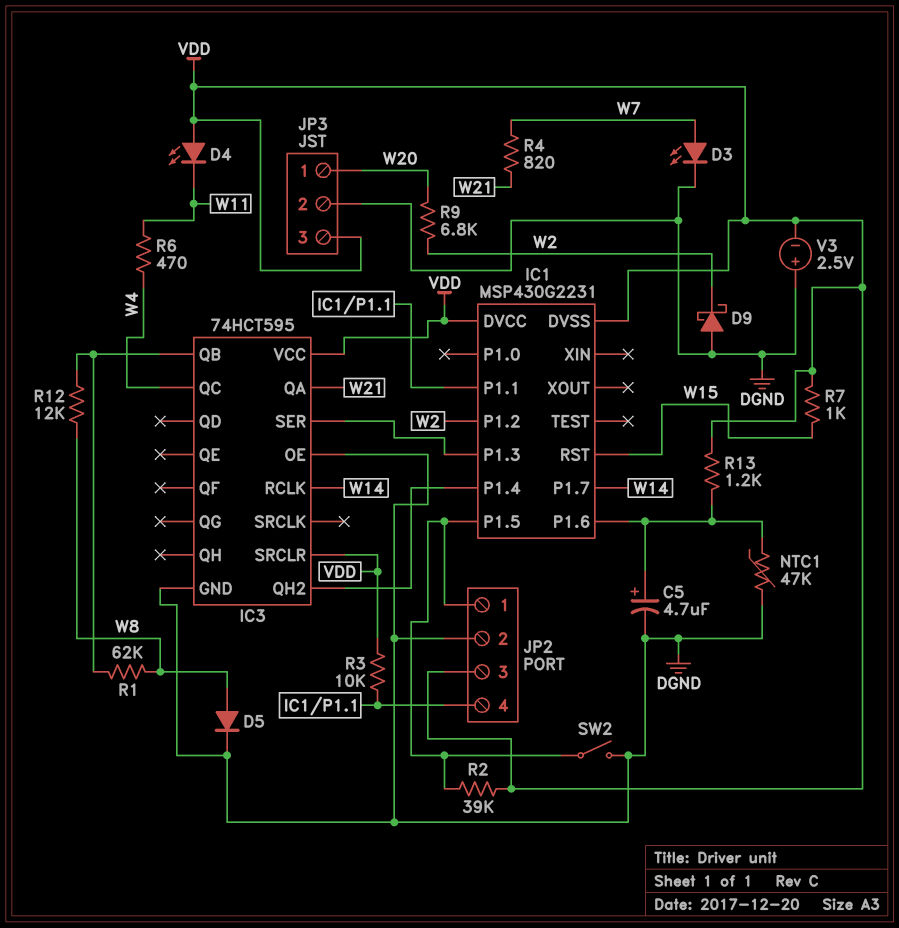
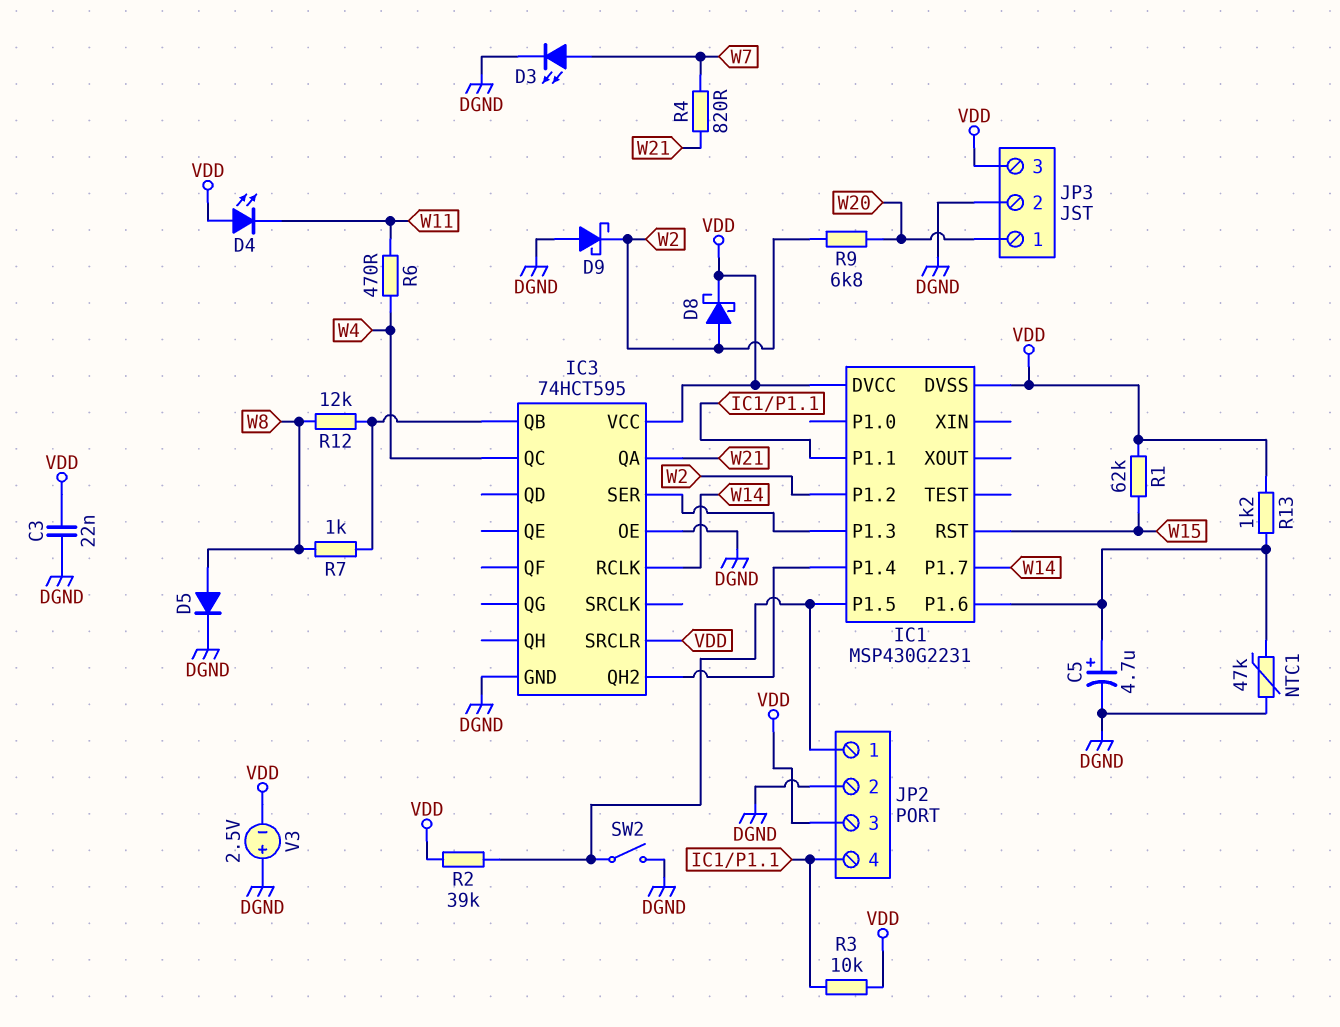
C3: none -> 22nF (DGND, VDD)
D8: none -> schottky (A W2, K VDD)
R1: 62k (IC3/QB, W8) -> 62k (VDD, W15)
R7: 1k (VDD, W15) -> 1k (IC3/QB, W8)

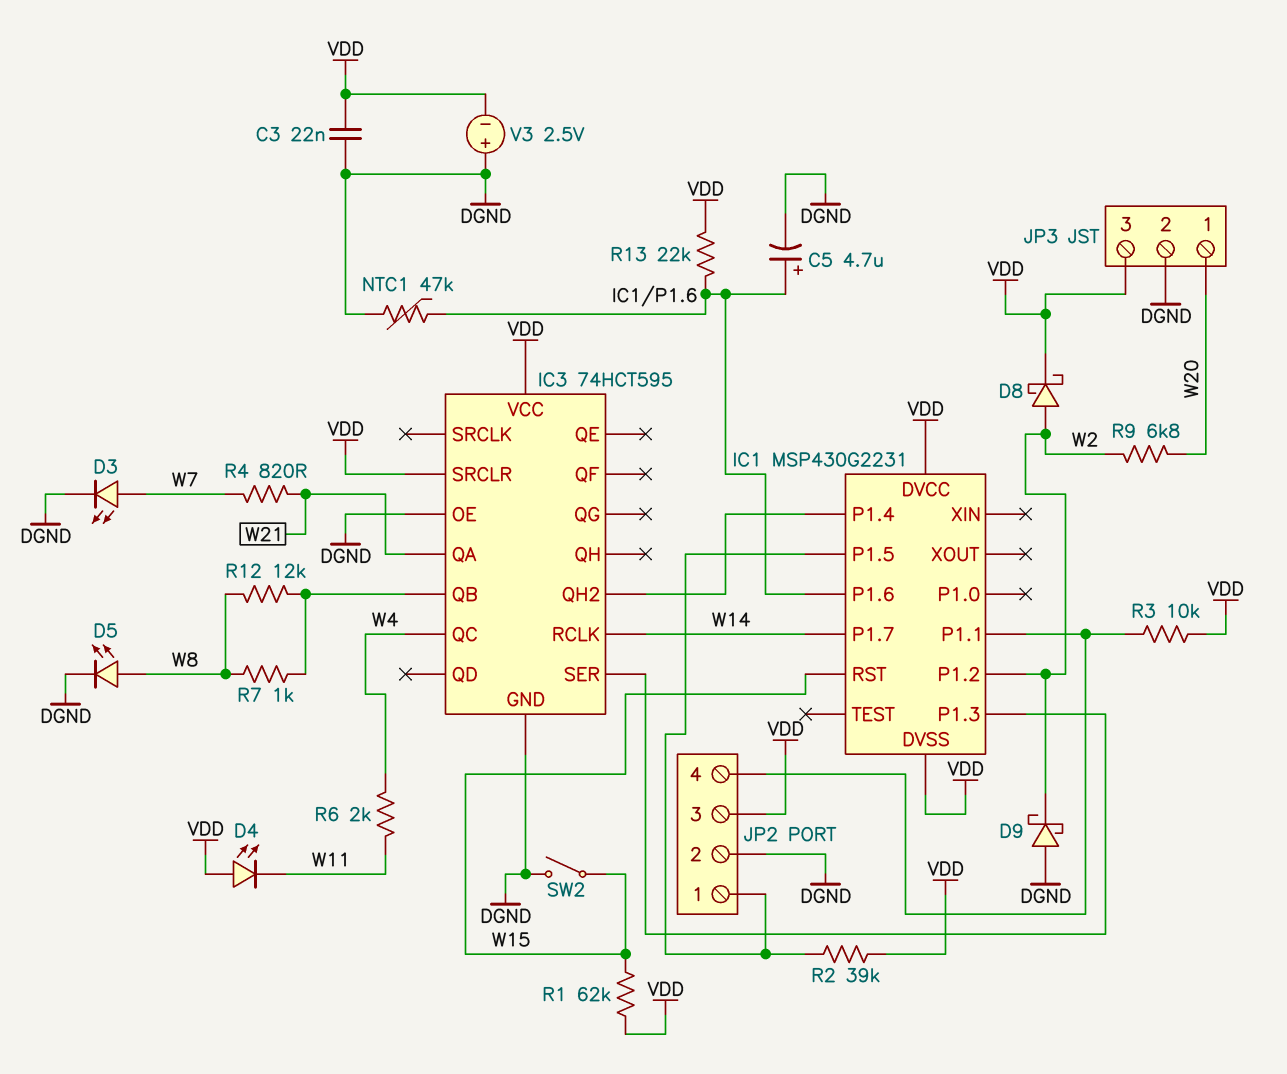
D5: diode (A W8, K DGND) -> LED (A W8, K DGND)
R6: 470 (W4, W11) -> 2k (W4, W11)
R13: 1.2k (IC1/P1.6, VDD) -> 22k (IC1/P1.6, VDD)
SW2: switch (DGND, IC1/P1.5) -> switch (DGND, W15)

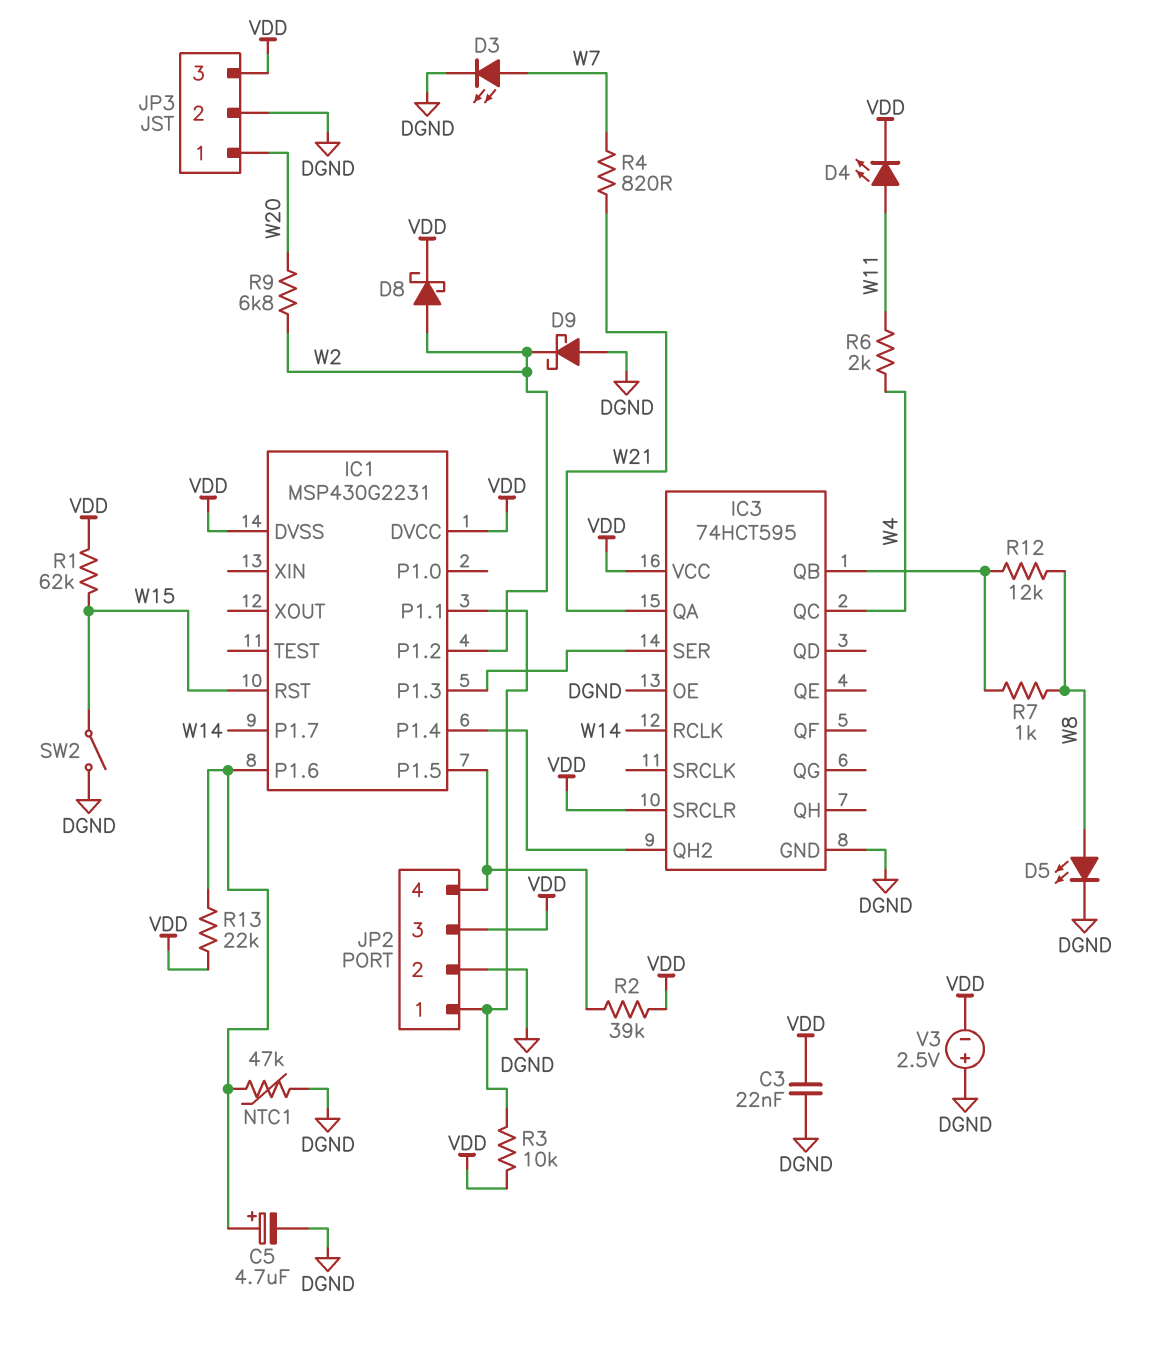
D4: LED (A VDD, K W11) -> LED (A W11, K VDD)
JP2 pin 1: IC1/P1.5 -> IC1/P1.1
JP2 pin 4: IC1/P1.1 -> IC1/P1.5

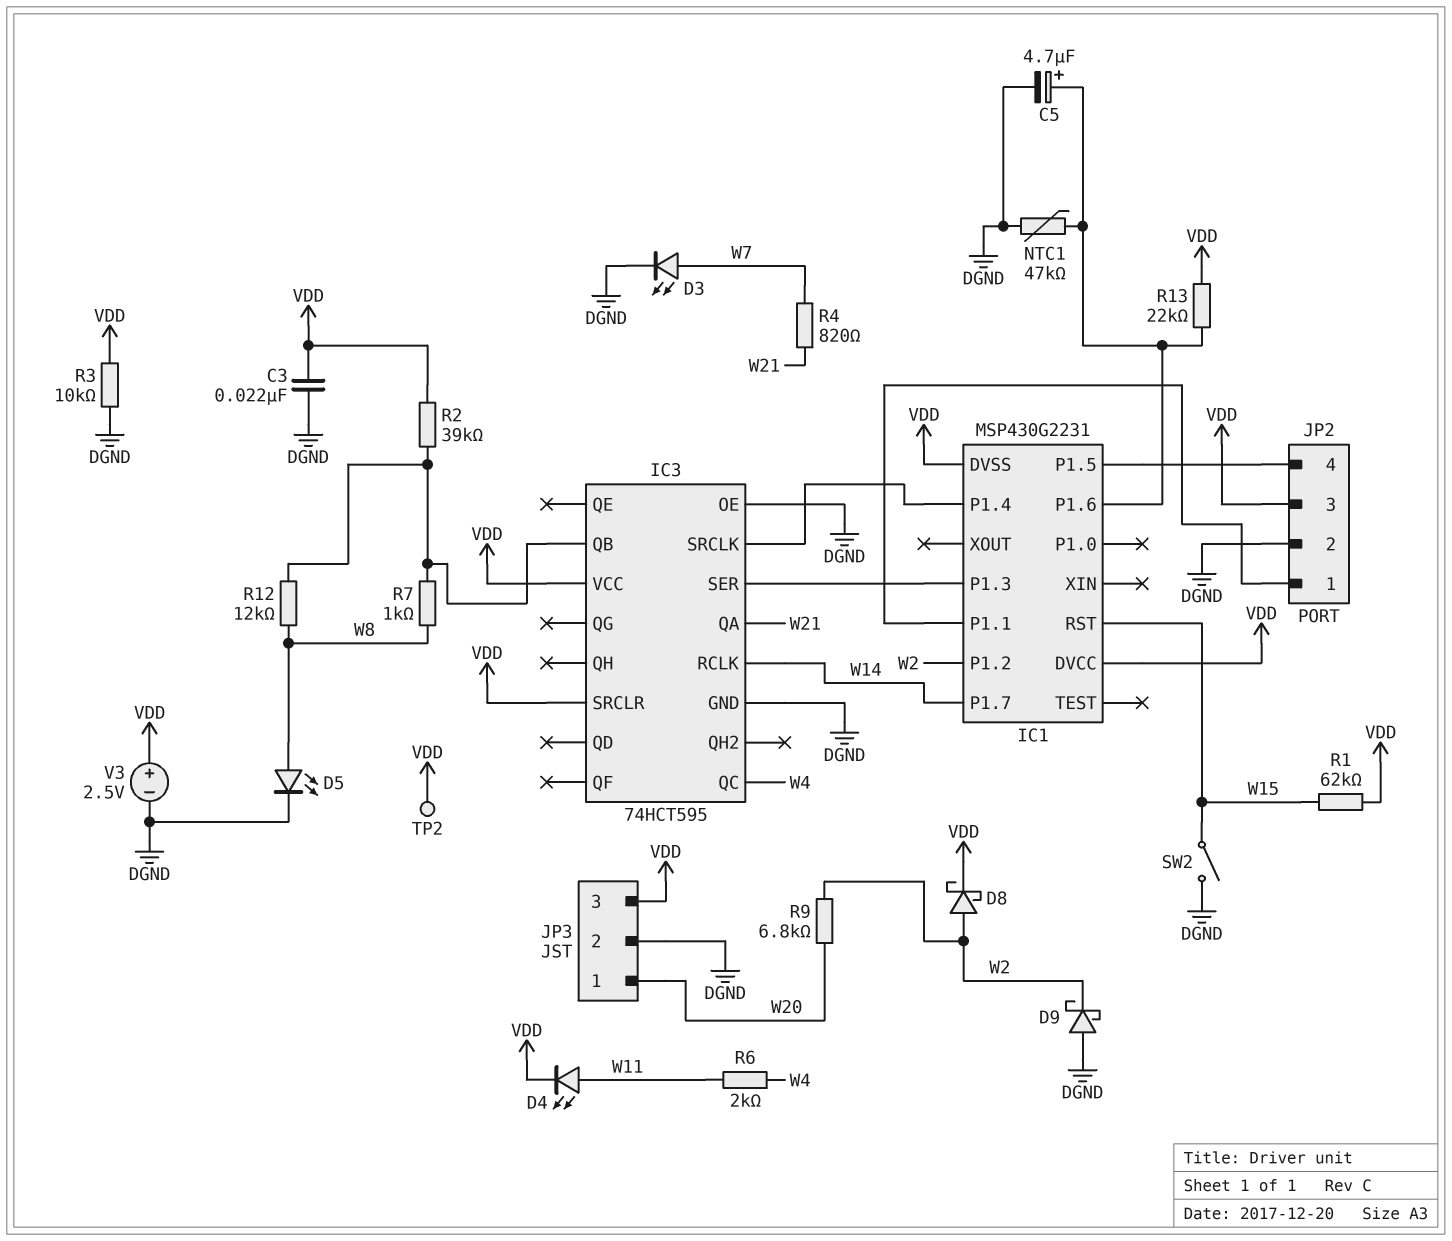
IC3 pin QH2: IC1/P1.4 -> none
IC3 pin SRCLK: none -> IC1/P1.4
R2: 39k (IC1/P1.5, VDD) -> 39k (IC3/QB, VDD)
R3: 10k (IC1/P1.1, VDD) -> 10k (DGND, VDD)
TP2: none -> test point (VDD)
V3: 2.5V (plus DGND, minus VDD) -> 2.5V (plus VDD, minus DGND)

